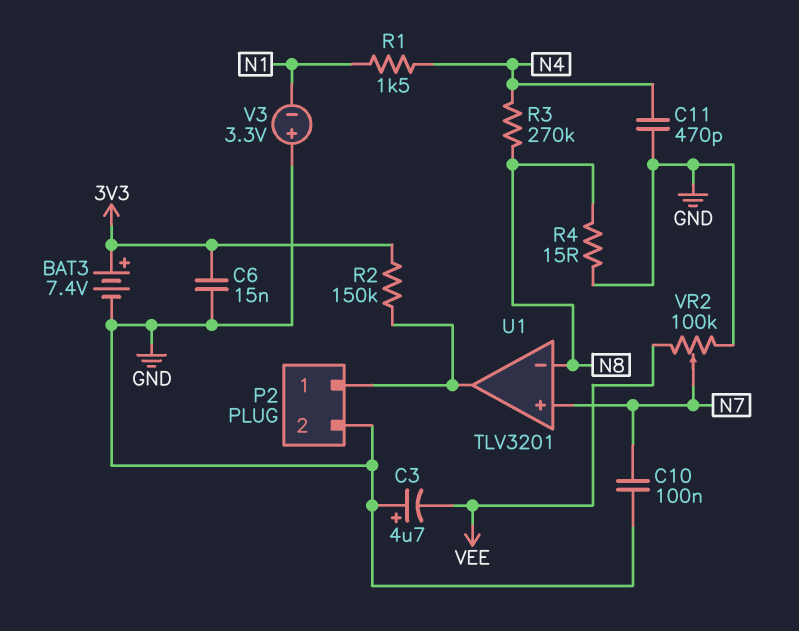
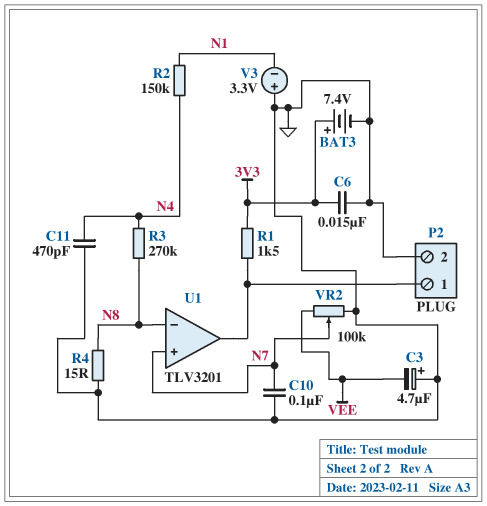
R1: 1.5k (N1, N4) -> 1.5k (3V3, P2/1)
R2: 150k (3V3, P2/1) -> 150k (N1, N4)

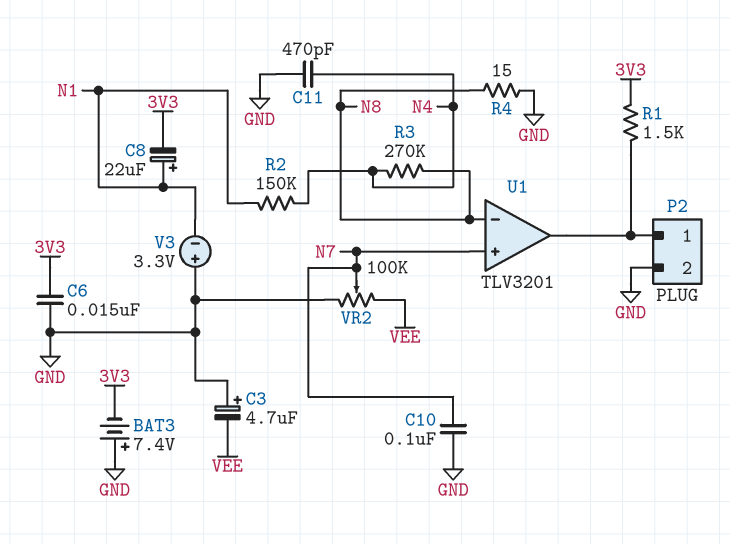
BAT3: 7.4V (plus 3V3, minus GND) -> 7.4V (plus GND, minus 3V3)
C8: none -> 22uF (plus N1, minus 3V3)

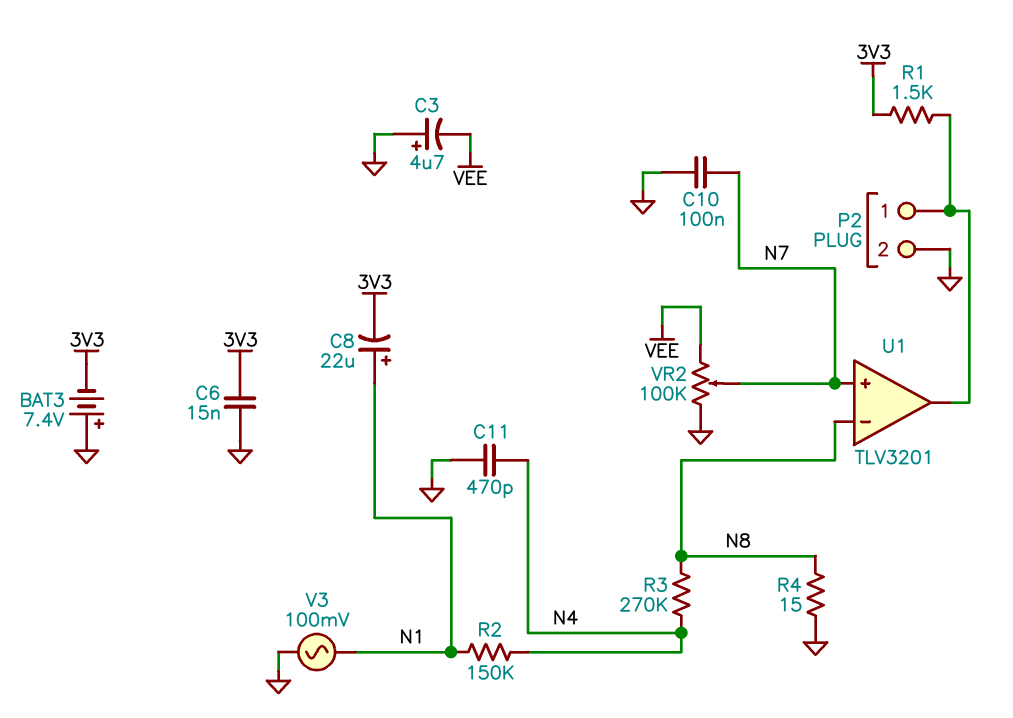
V3: 3.3V (plus GND, minus N1) -> AC 100mV (GND, N1)

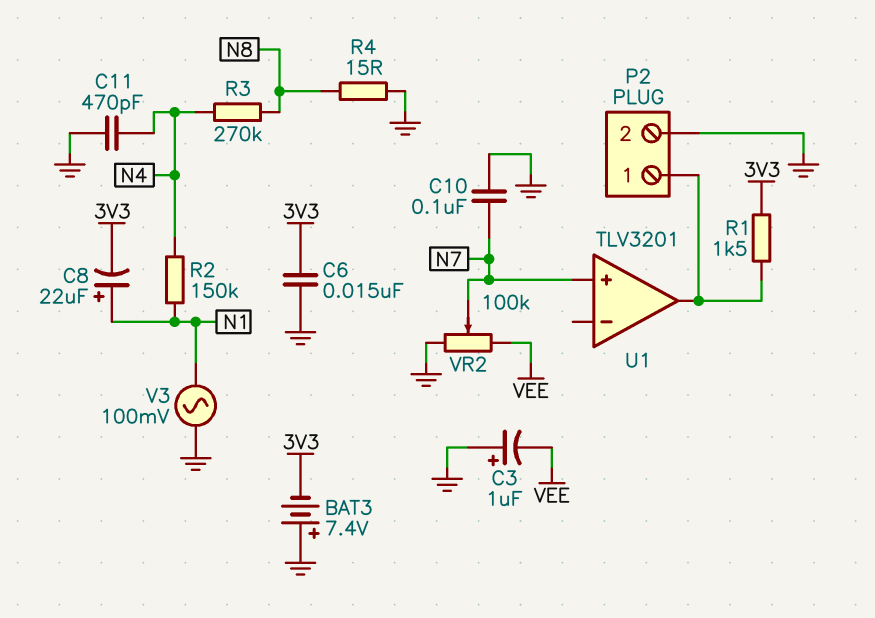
C3: 4.7uF (plus GND, minus VEE) -> 1uF (plus GND, minus VEE)
U1 pin in-: N8 -> none

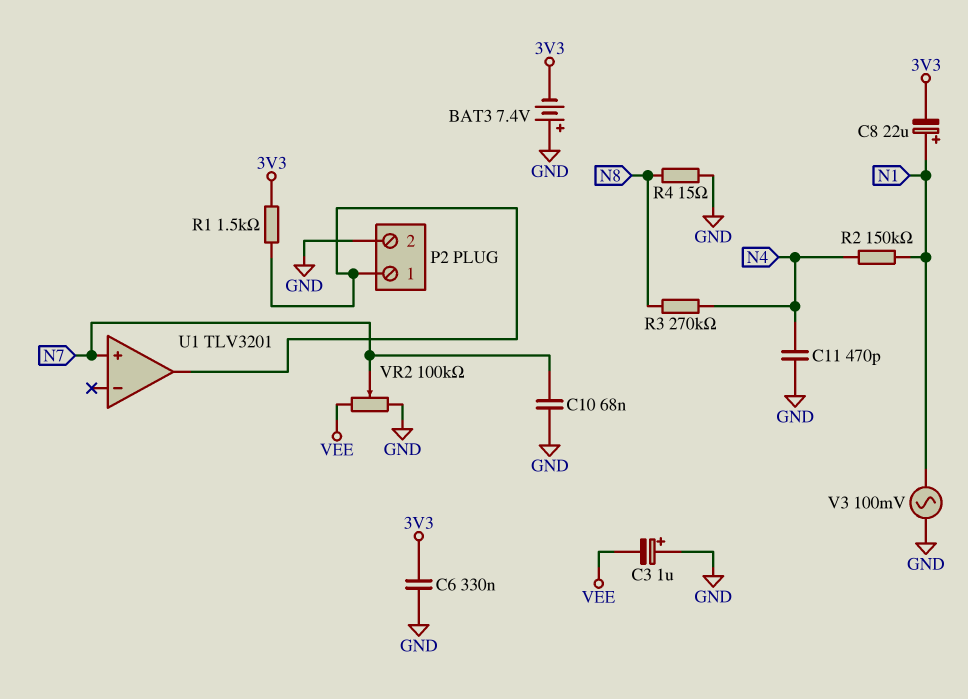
C6: 15nF (3V3, GND) -> 330nF (3V3, GND)
C10: 100nF (GND, N7) -> 68nF (GND, N7)

